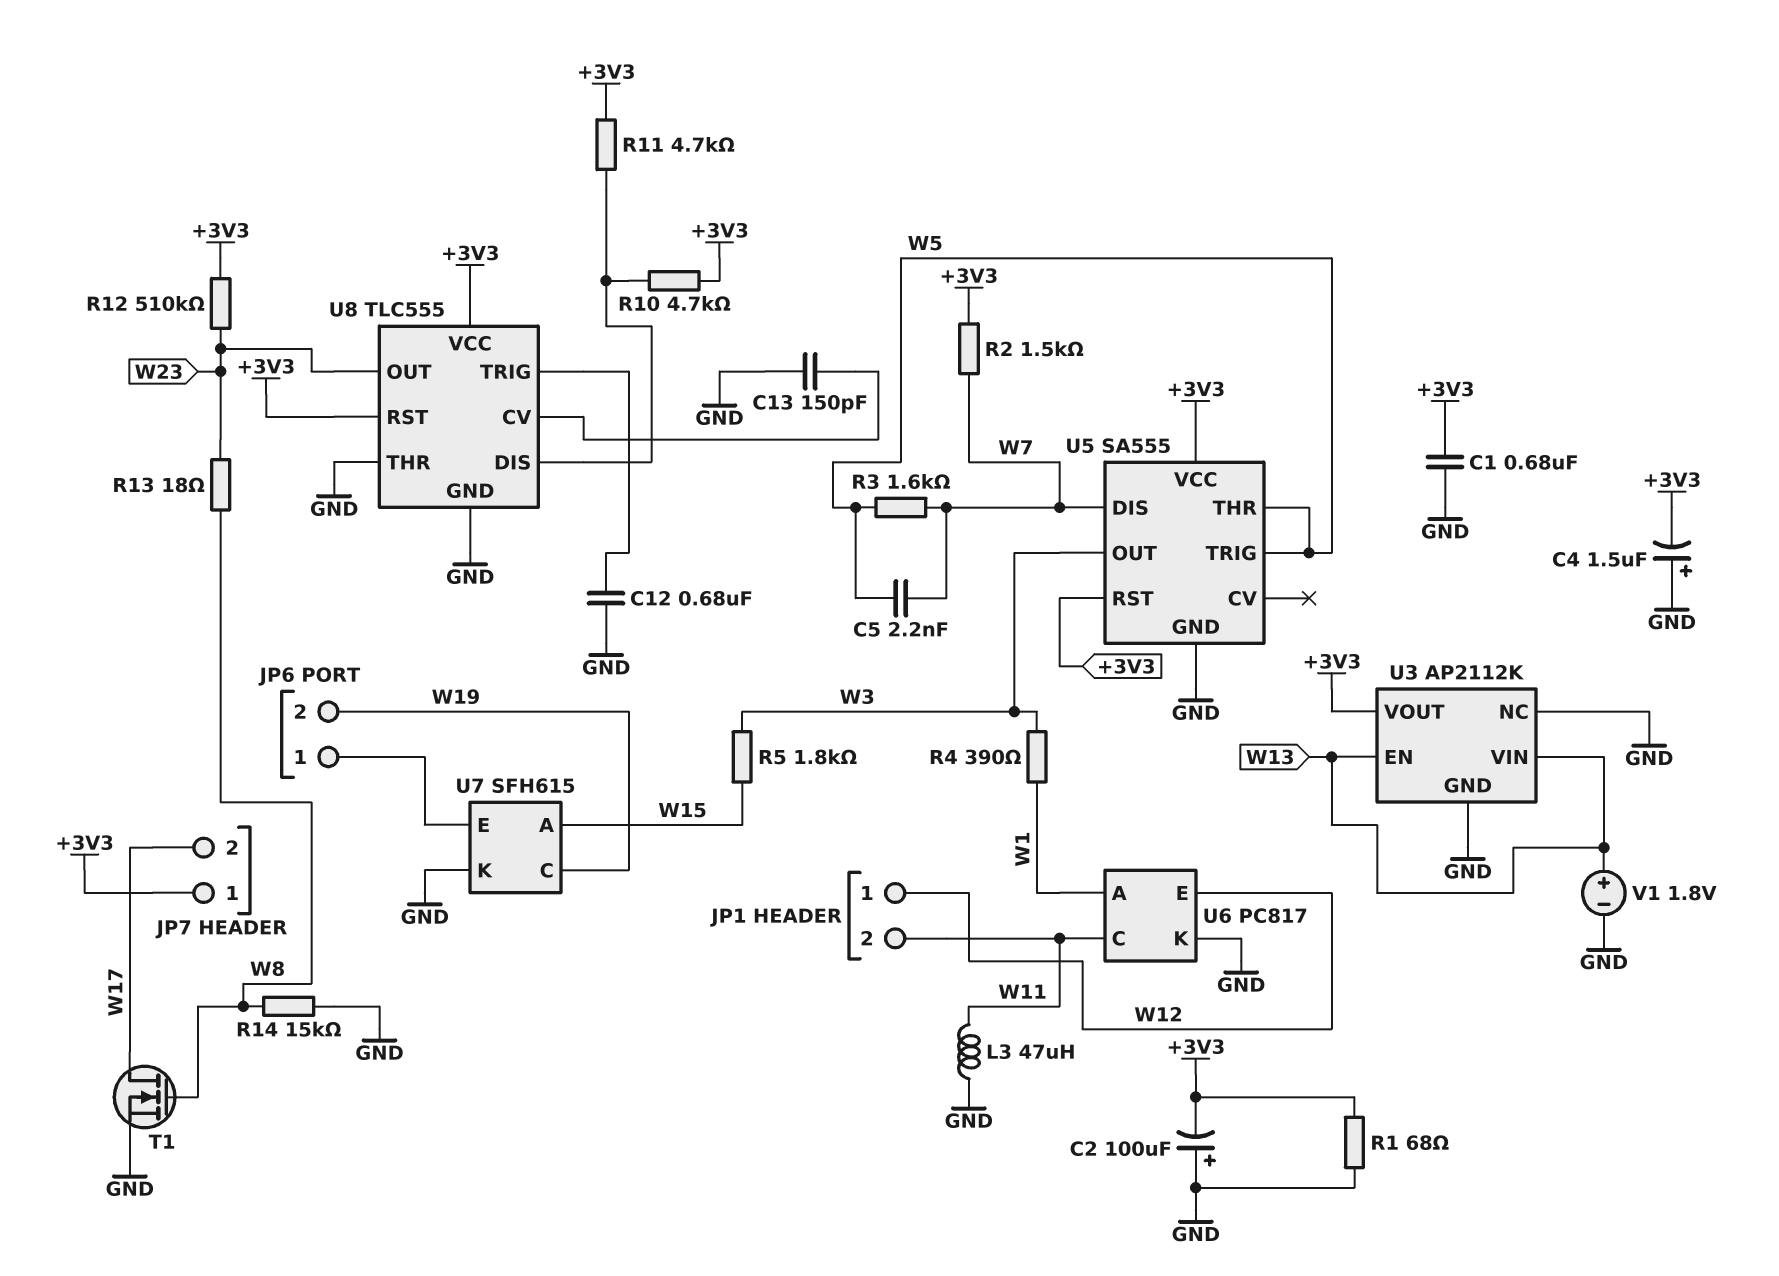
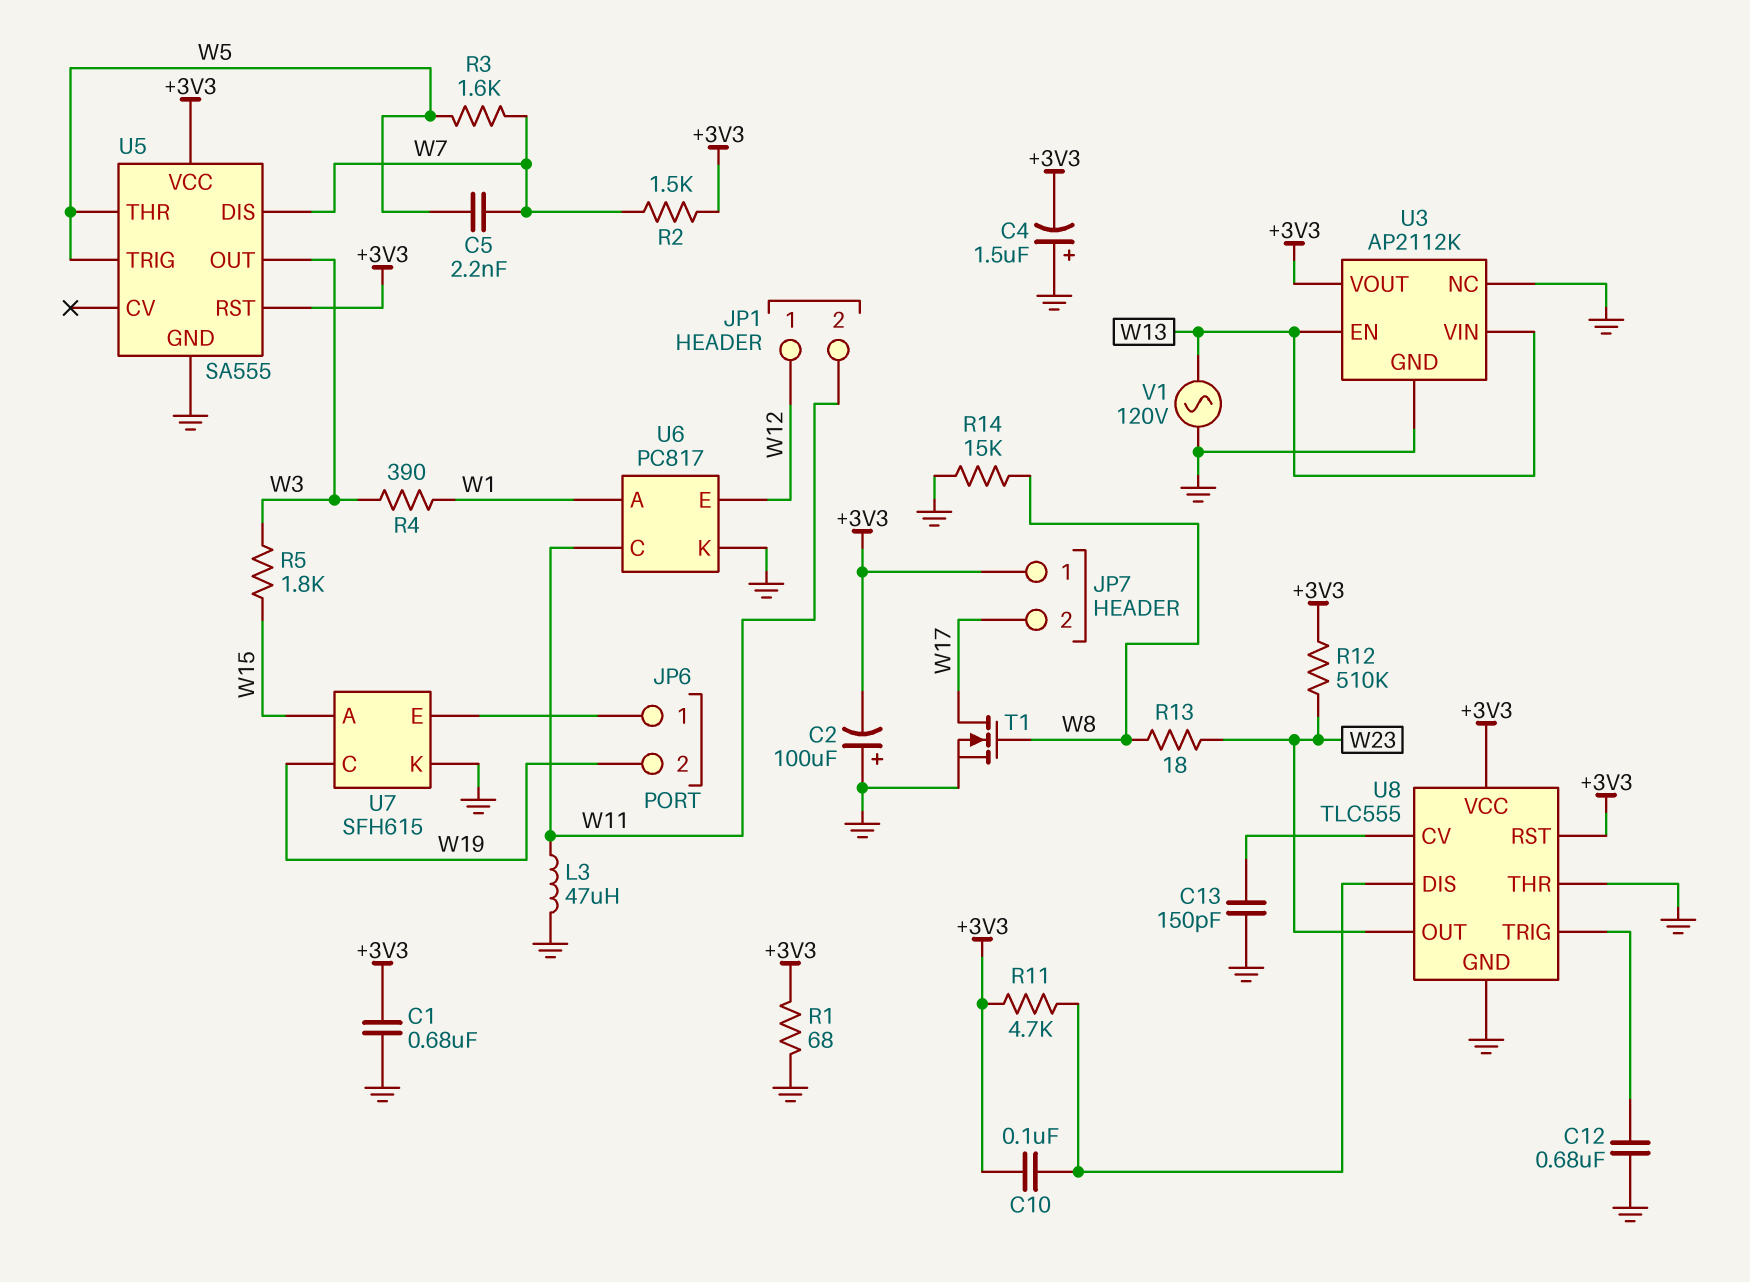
C10: none -> 100nF (+3V3, U8/DIS)
R10: 4.7k (+3V3, U8/DIS) -> none
V1: 1.8V (plus W13, minus GND) -> AC 120V (GND, W13)

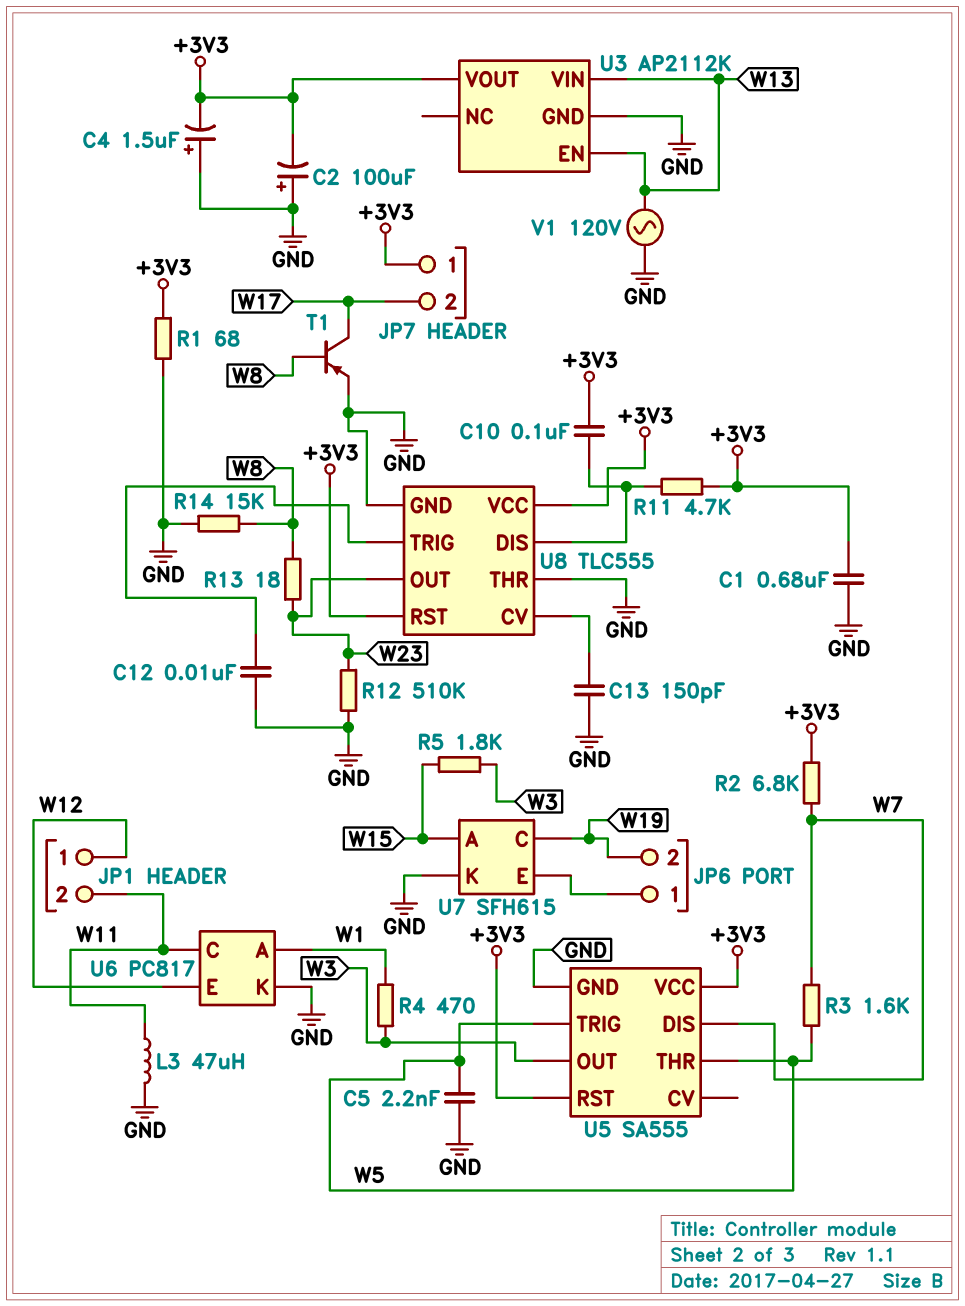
C5: 2.2nF (W5, W7) -> 2.2nF (GND, W5)
C12: 680nF (GND, U8/TRIG) -> 10nF (GND, U8/TRIG)
R2: 1.5k (+3V3, W7) -> 6.8k (+3V3, W7)
R4: 390 (W1, W3) -> 470 (W1, W3)
R12: 510k (+3V3, W23) -> 510k (GND, W23)
T1: NMOS (G W8, D W17, S GND) -> PNP (B W8, C W17, E GND)
U3 pin NC: GND -> none

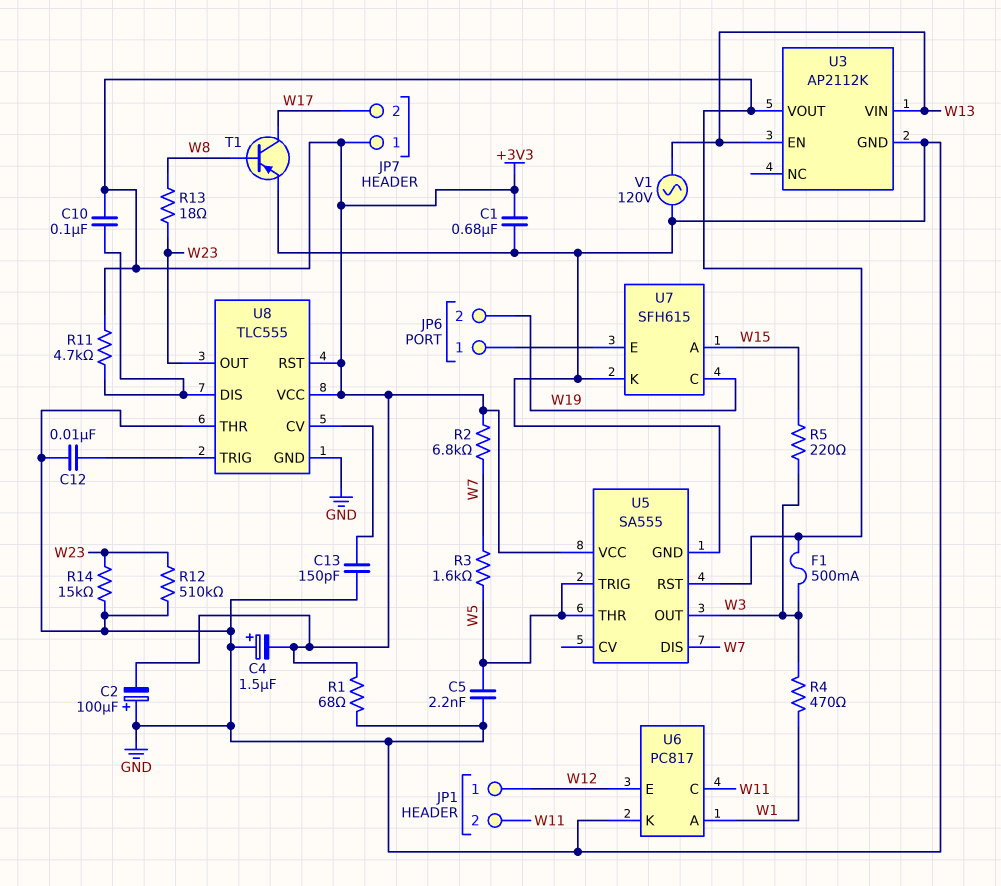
F1: none -> 500mA (+3V3, W3)
L3: 47uH (GND, W11) -> none
R5: 1.8k (W3, W15) -> 220 (W3, W15)
R14: 15k (GND, W8) -> 15k (GND, W23)

